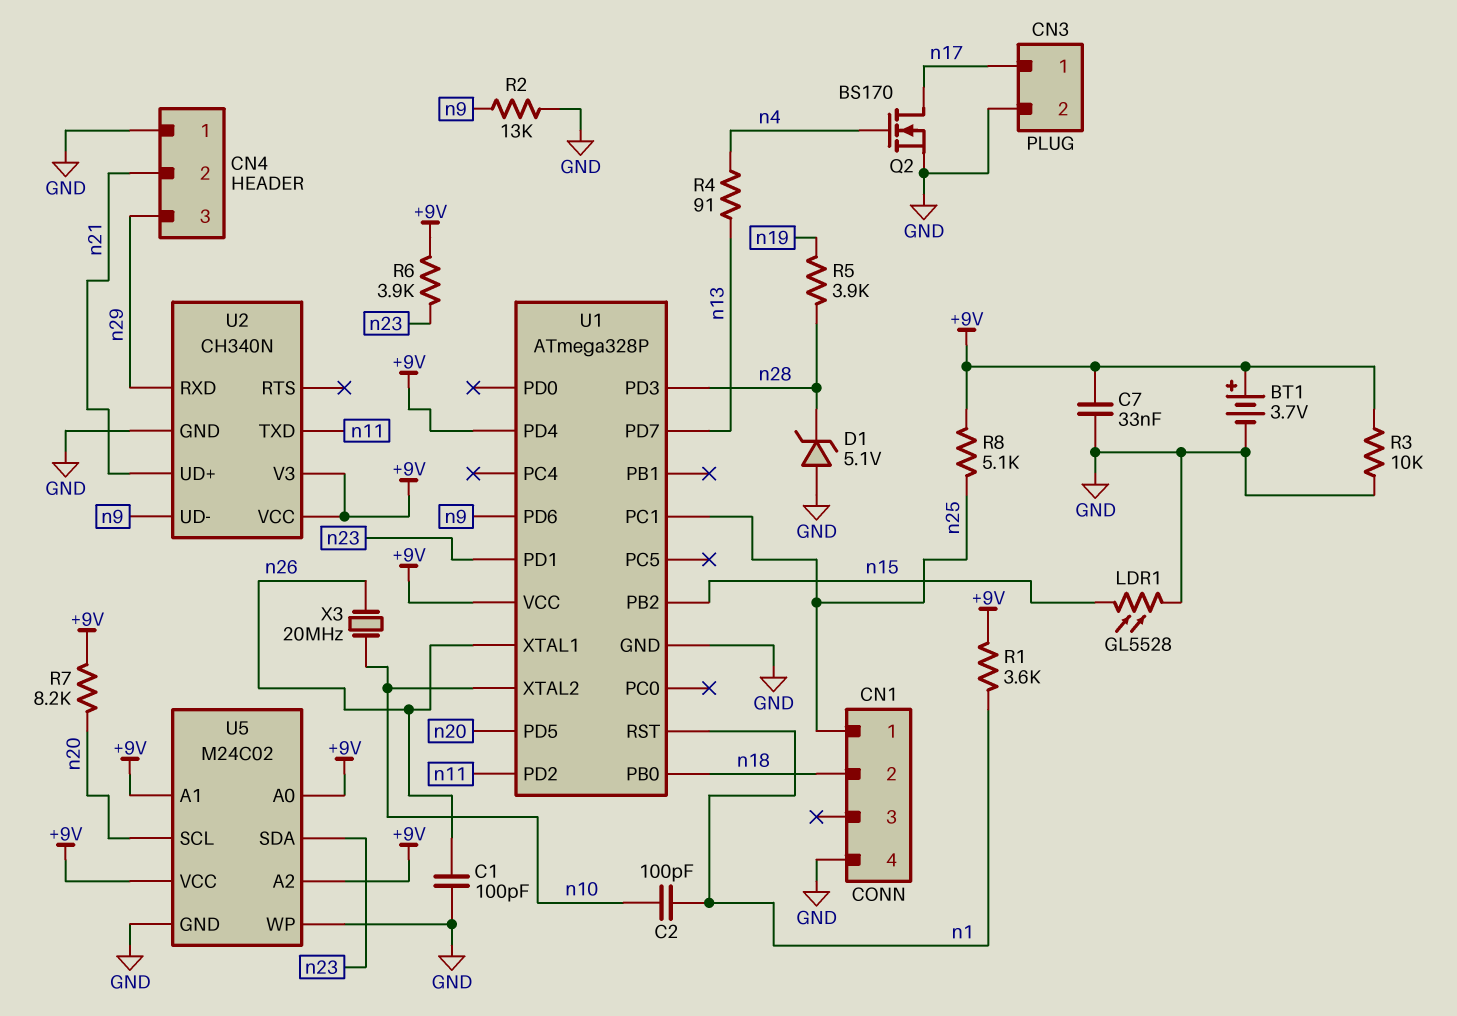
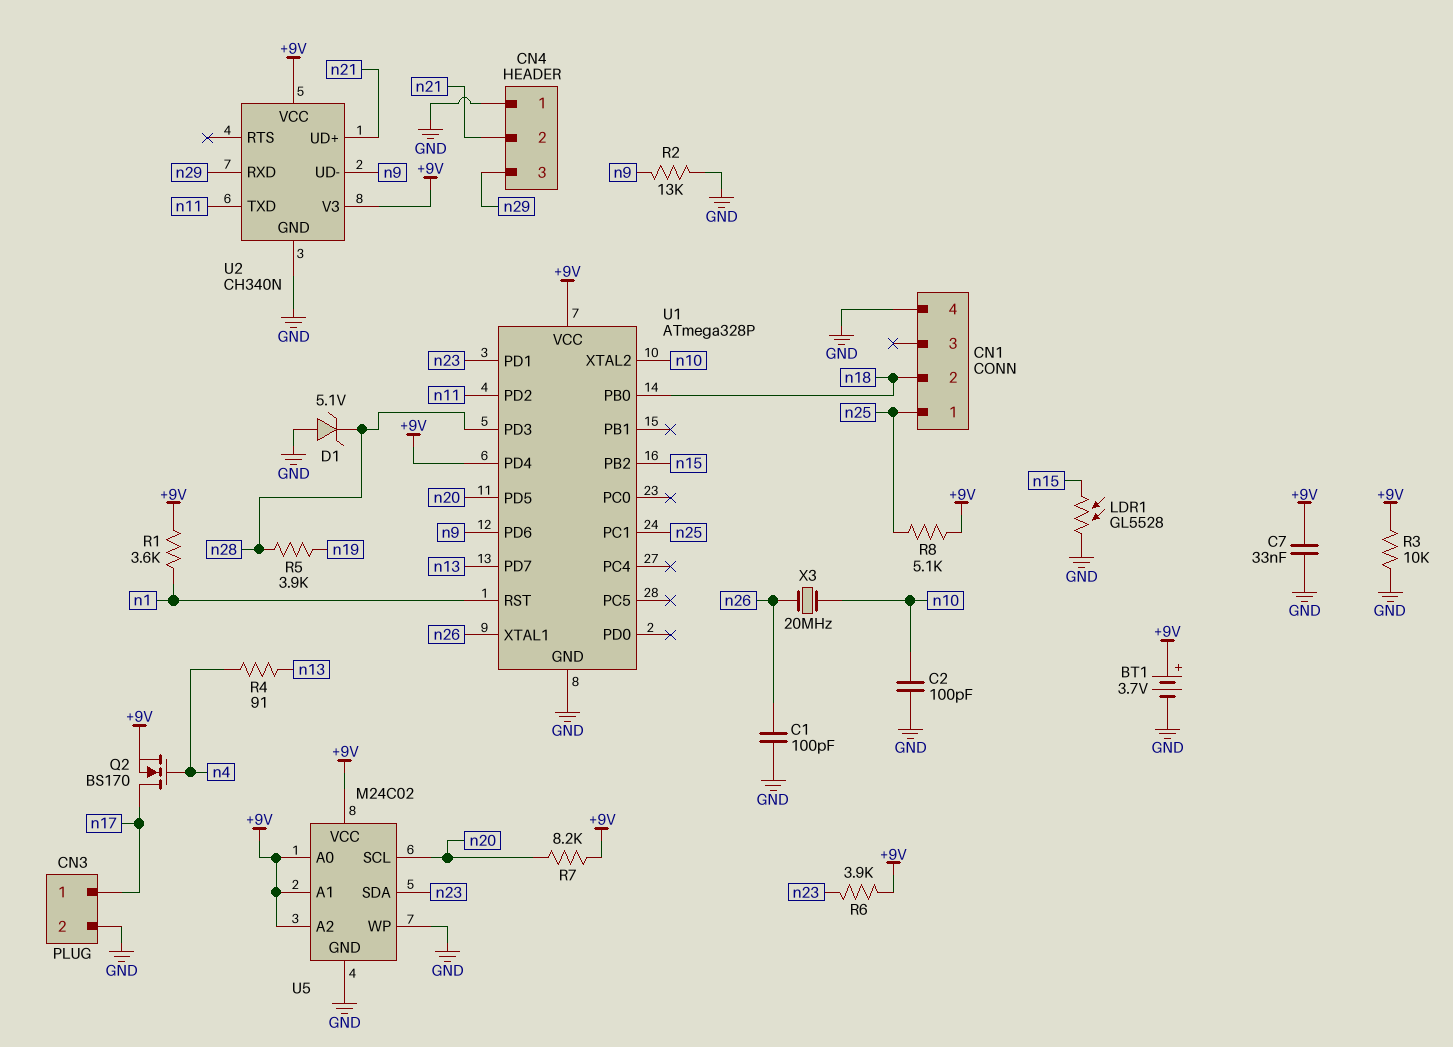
C2: 100pF (n1, n10) -> 100pF (GND, n10)
Q2: NMOS BS170 (G n4, D n17, S GND) -> NMOS BS170 (G n4, D n17, S +9V)

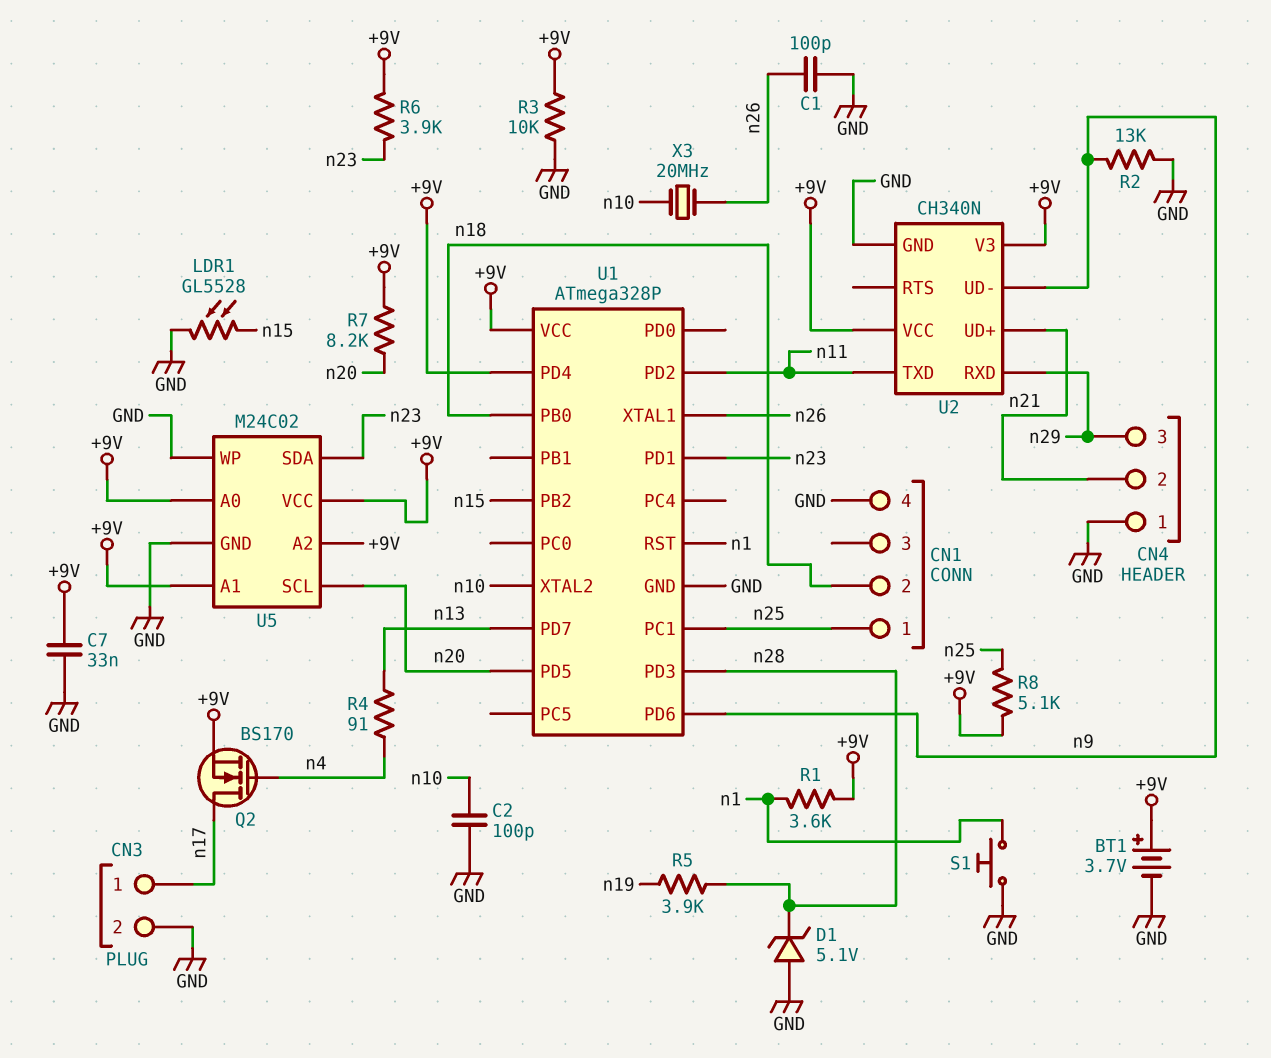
S1: none -> button (GND, n1)

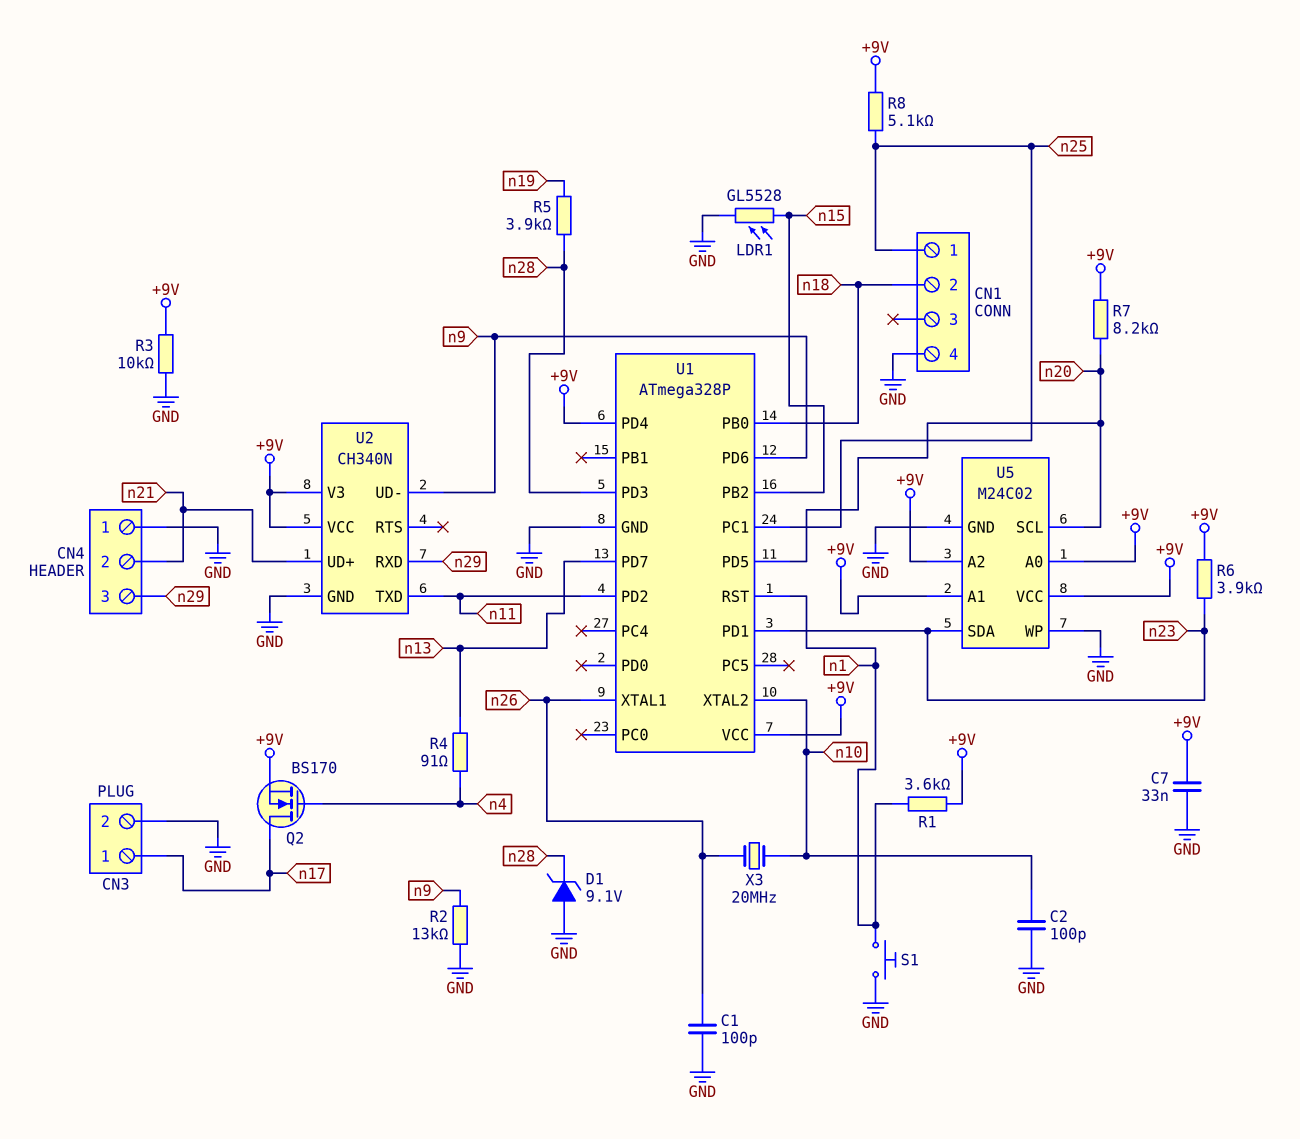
BT1: 3.7V (plus +9V, minus GND) -> none
D1: zener 5.1V (A GND, K n28) -> zener 9.1V (A GND, K n28)

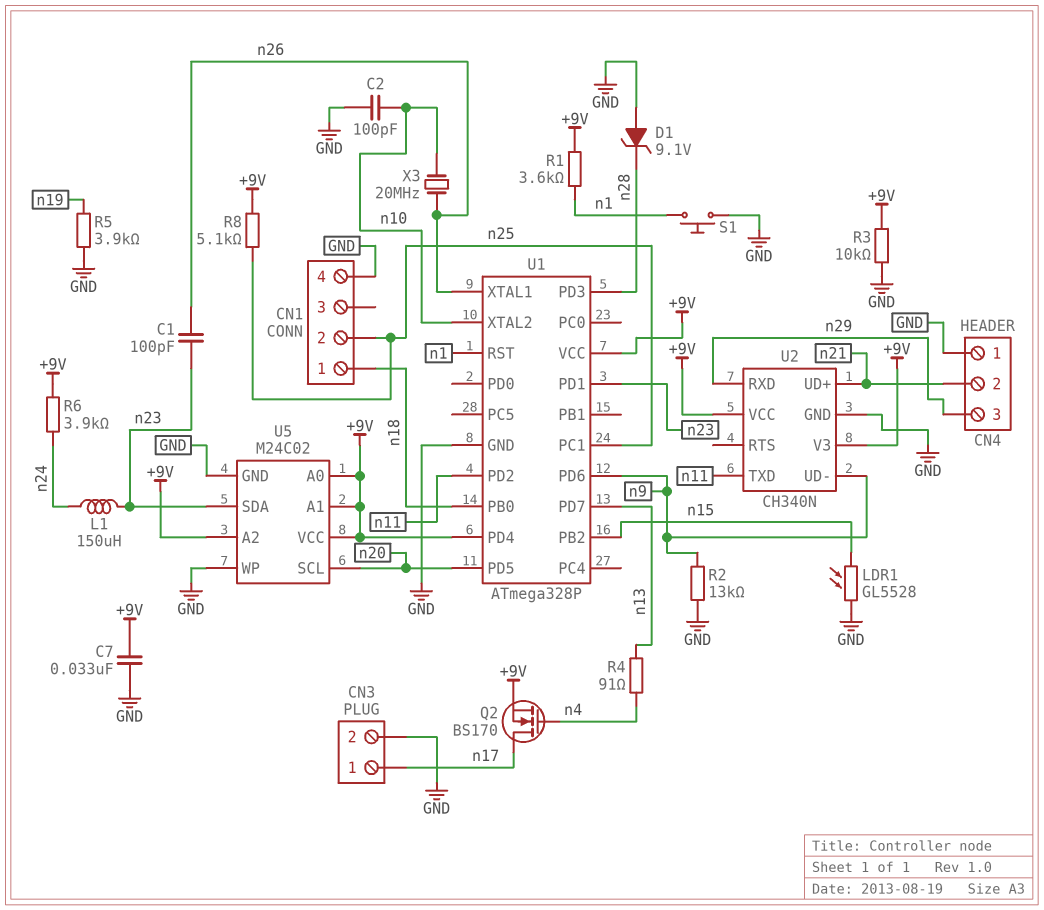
C1: 100pF (GND, n26) -> 100pF (n23, n26)
CN1 pin 1: n25 -> n18
CN1 pin 2: n18 -> n25
L1: none -> 150uH (n23, n24)
R5: 3.9k (n19, n28) -> 3.9k (GND, n19)
R6: 3.9k (+9V, n23) -> 3.9k (+9V, n24)
R7: 8.2k (+9V, n20) -> none

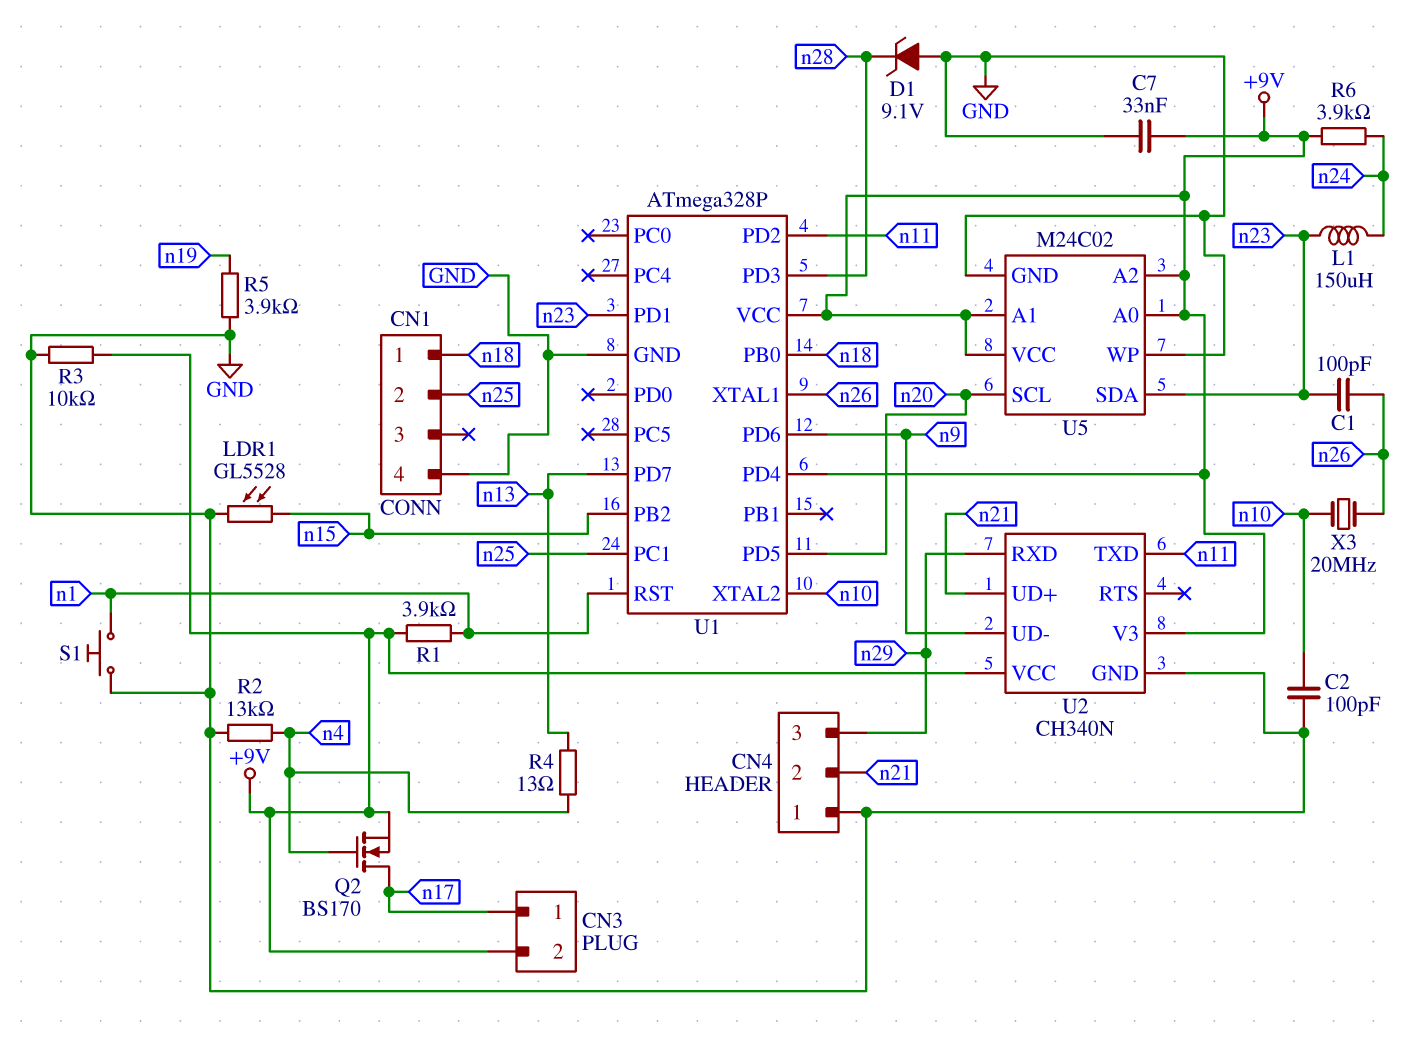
CN3 pin 2: GND -> +9V
R1: 3.6k (+9V, n1) -> 3.9k (+9V, n1)
R2: 13k (GND, n9) -> 13k (GND, n4)
R4: 91 (n4, n13) -> 13 (n4, n13)
R8: 5.1k (+9V, n25) -> none

